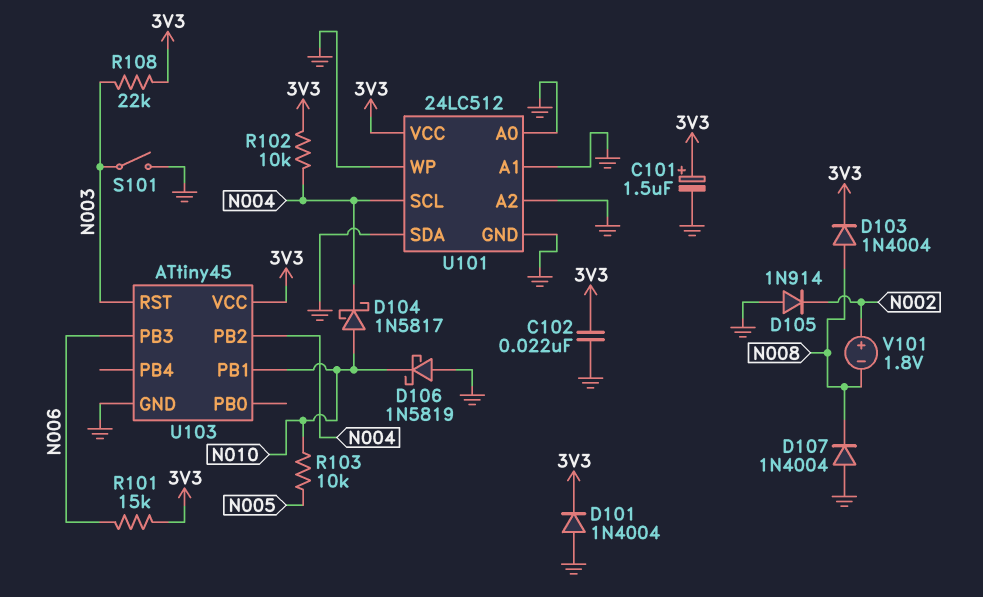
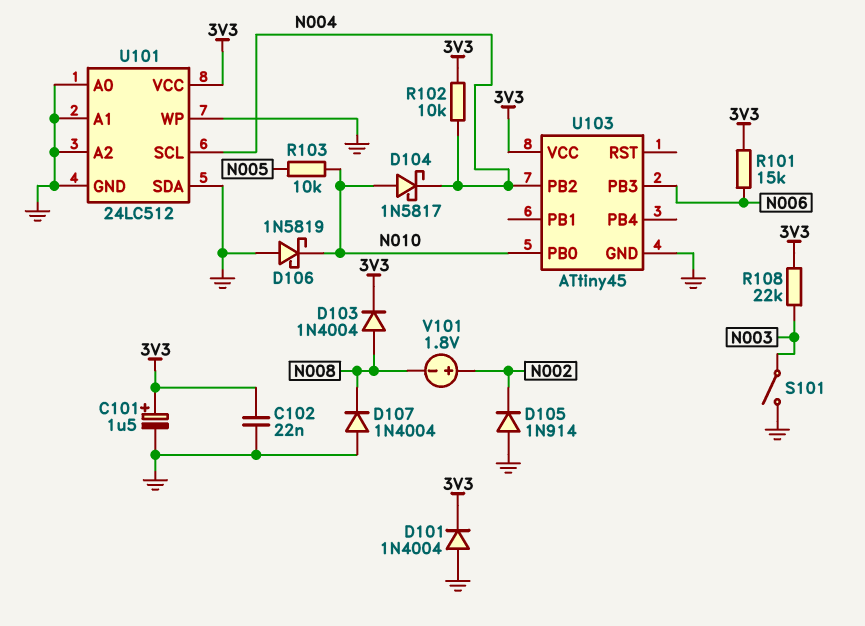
U103 pin PB0: none -> N010
U103 pin PB1: N010 -> none
U103 pin RST: N003 -> none

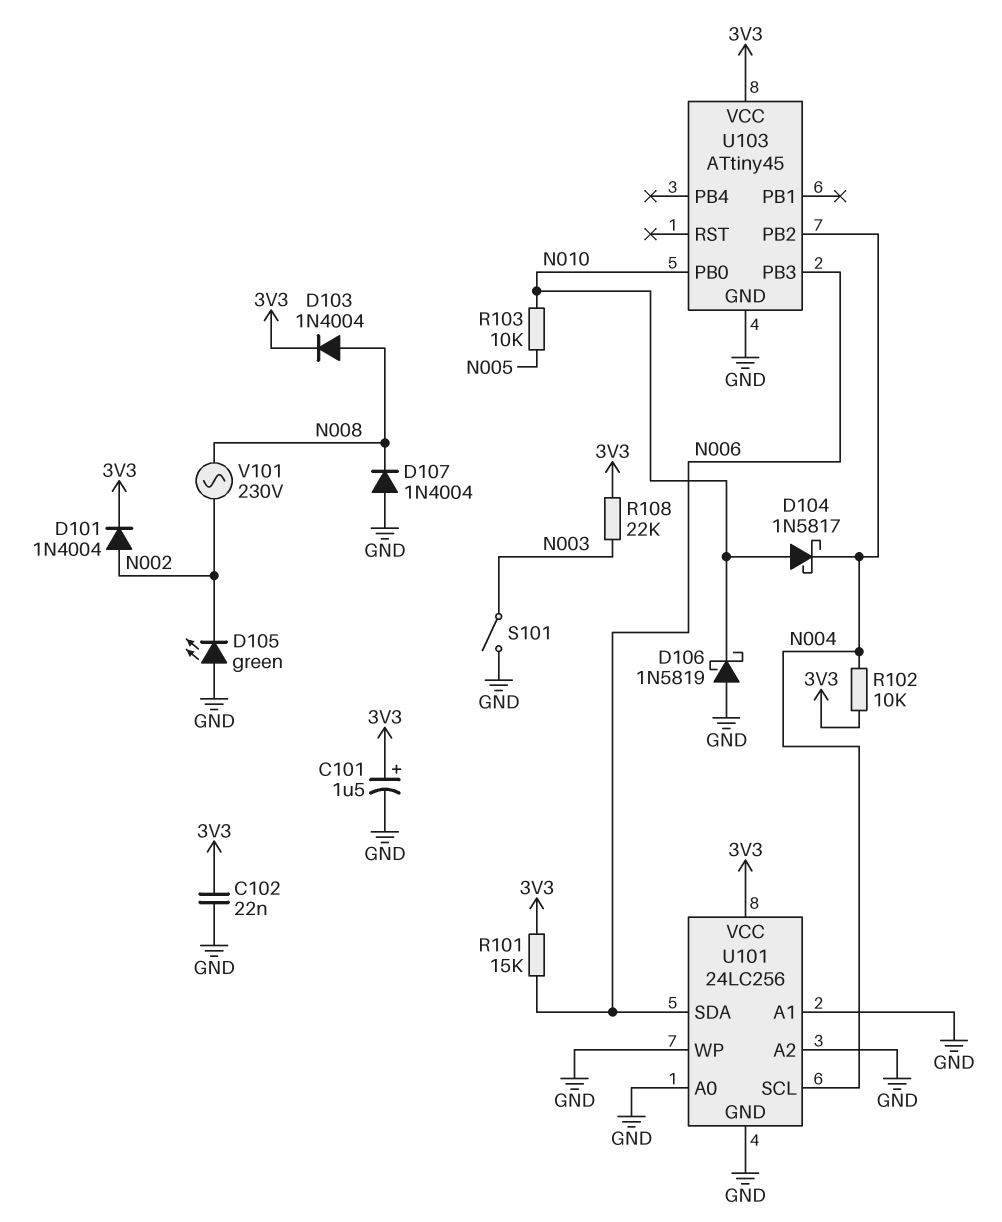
D101: diode 1N4004 (A GND, K 3V3) -> diode 1N4004 (A N002, K 3V3)
D105: diode 1N914 (A GND, K N002) -> LED green (A GND, K N002)
U101: 24LC512 -> 24LC256
U101 pin SDA: GND -> N006
V101: 1.8V (plus N002, minus N008) -> AC 230V (N002, N008)

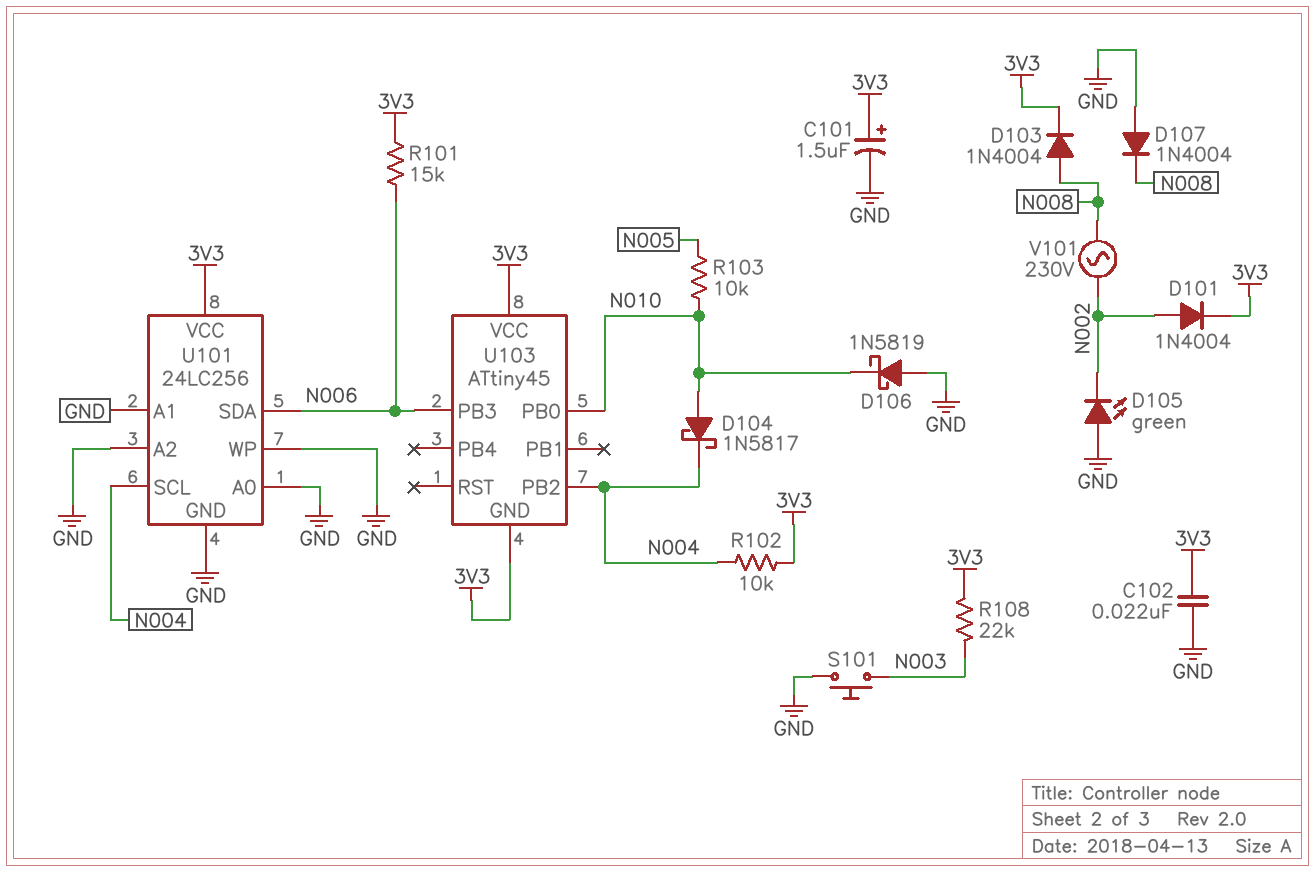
S101: switch (GND, N003) -> button (GND, N003)
U103 pin GND: GND -> 3V3

